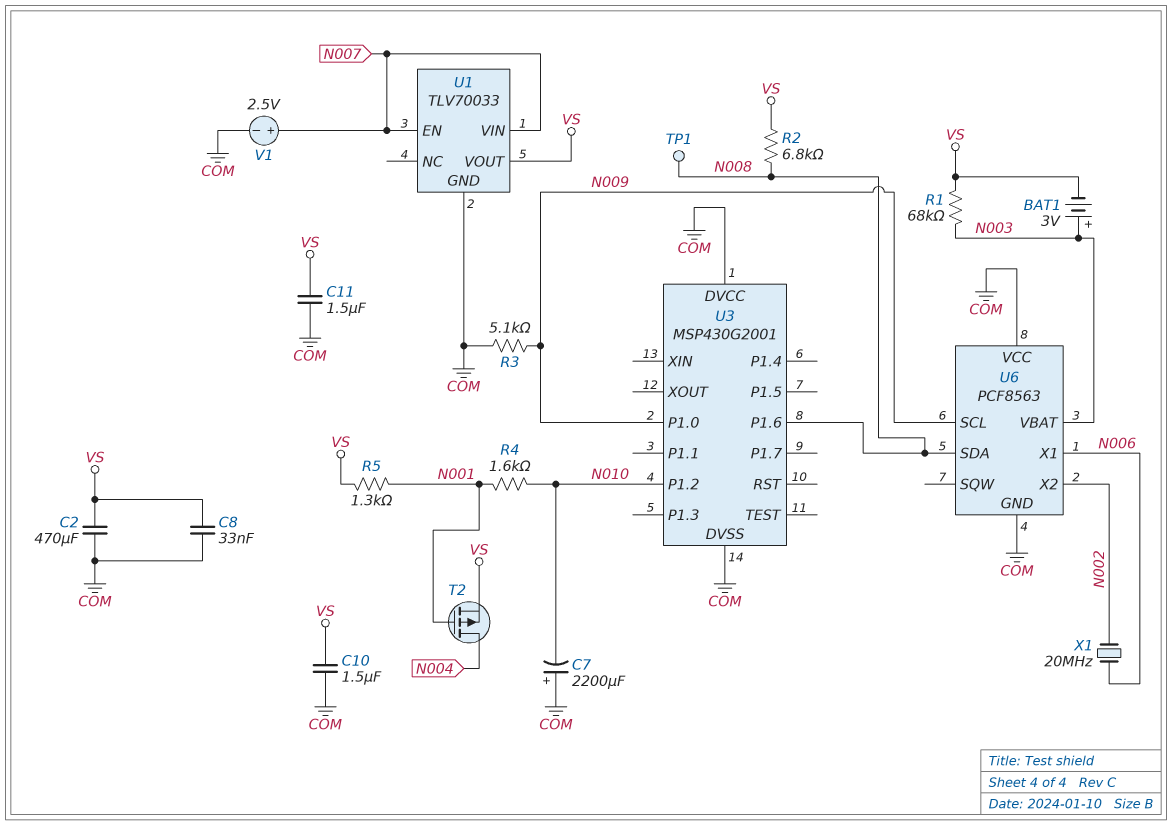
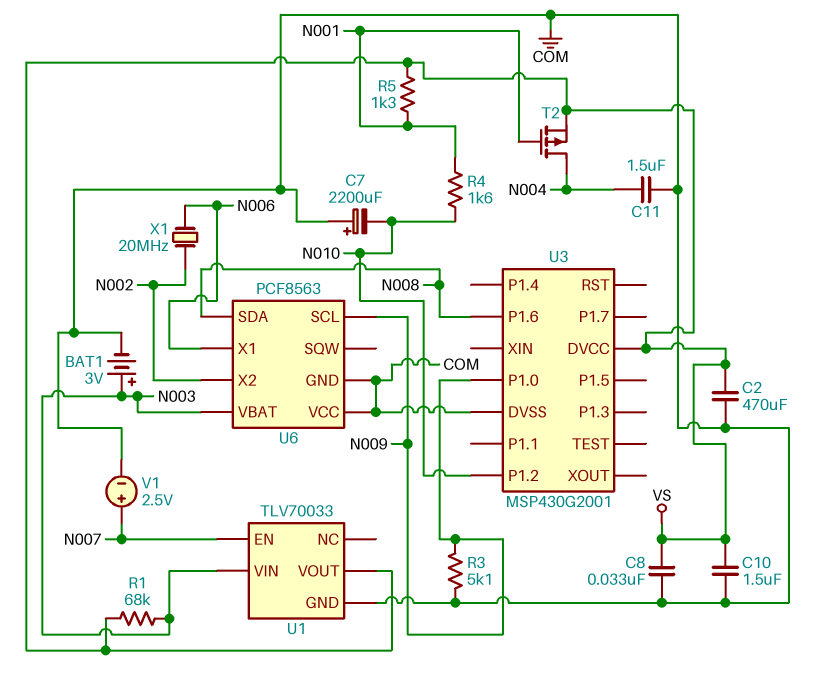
BAT1: 3V (plus N003, minus VS) -> 3V (plus N003, minus COM)
C11: 1.5uF (COM, VS) -> 1.5uF (COM, N004)
R2: 6.8k (N008, VS) -> none
TP1: test point (N008) -> none
U1 pin VIN: N007 -> N003
U3 pin DVCC: COM -> VS

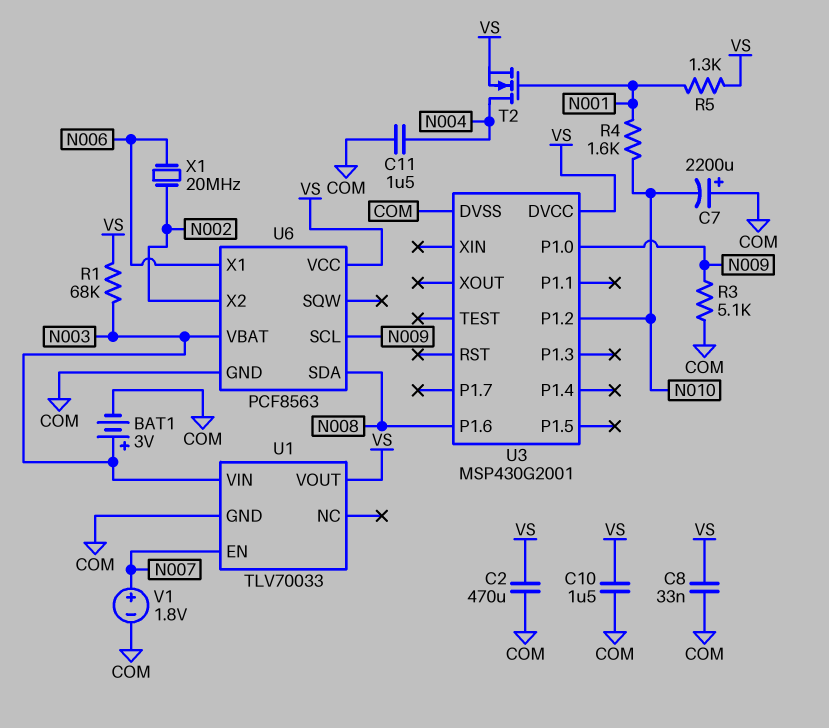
T2: PMOS (G N001, D N004, S VS) -> NMOS (G N001, D N004, S VS)
U6 pin VCC: COM -> VS
V1: 2.5V (plus N007, minus COM) -> 1.8V (plus N007, minus COM)

